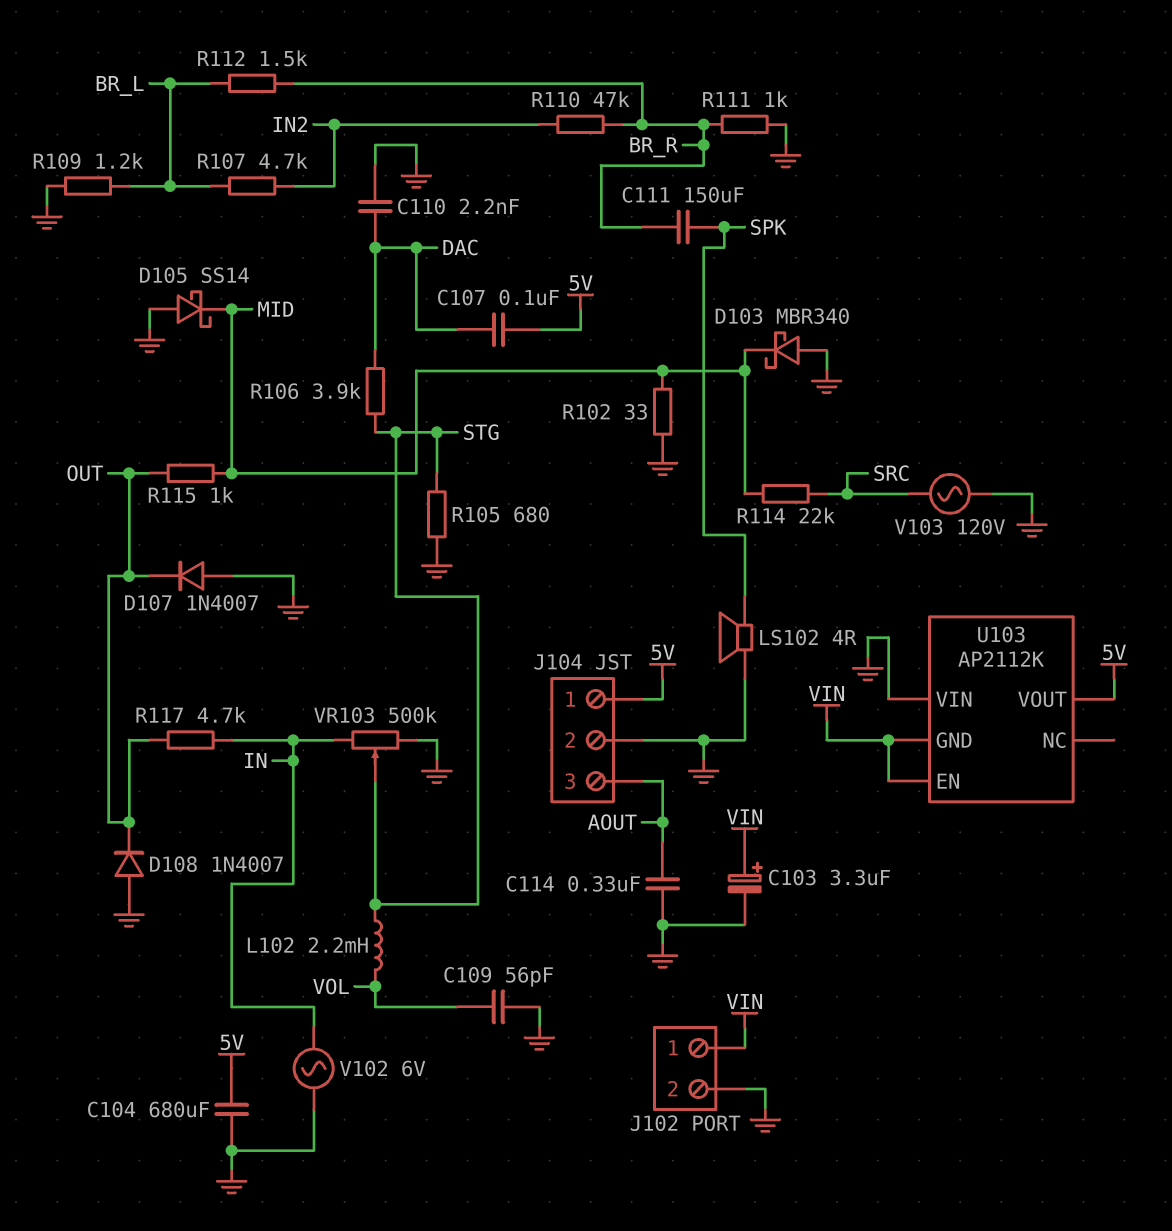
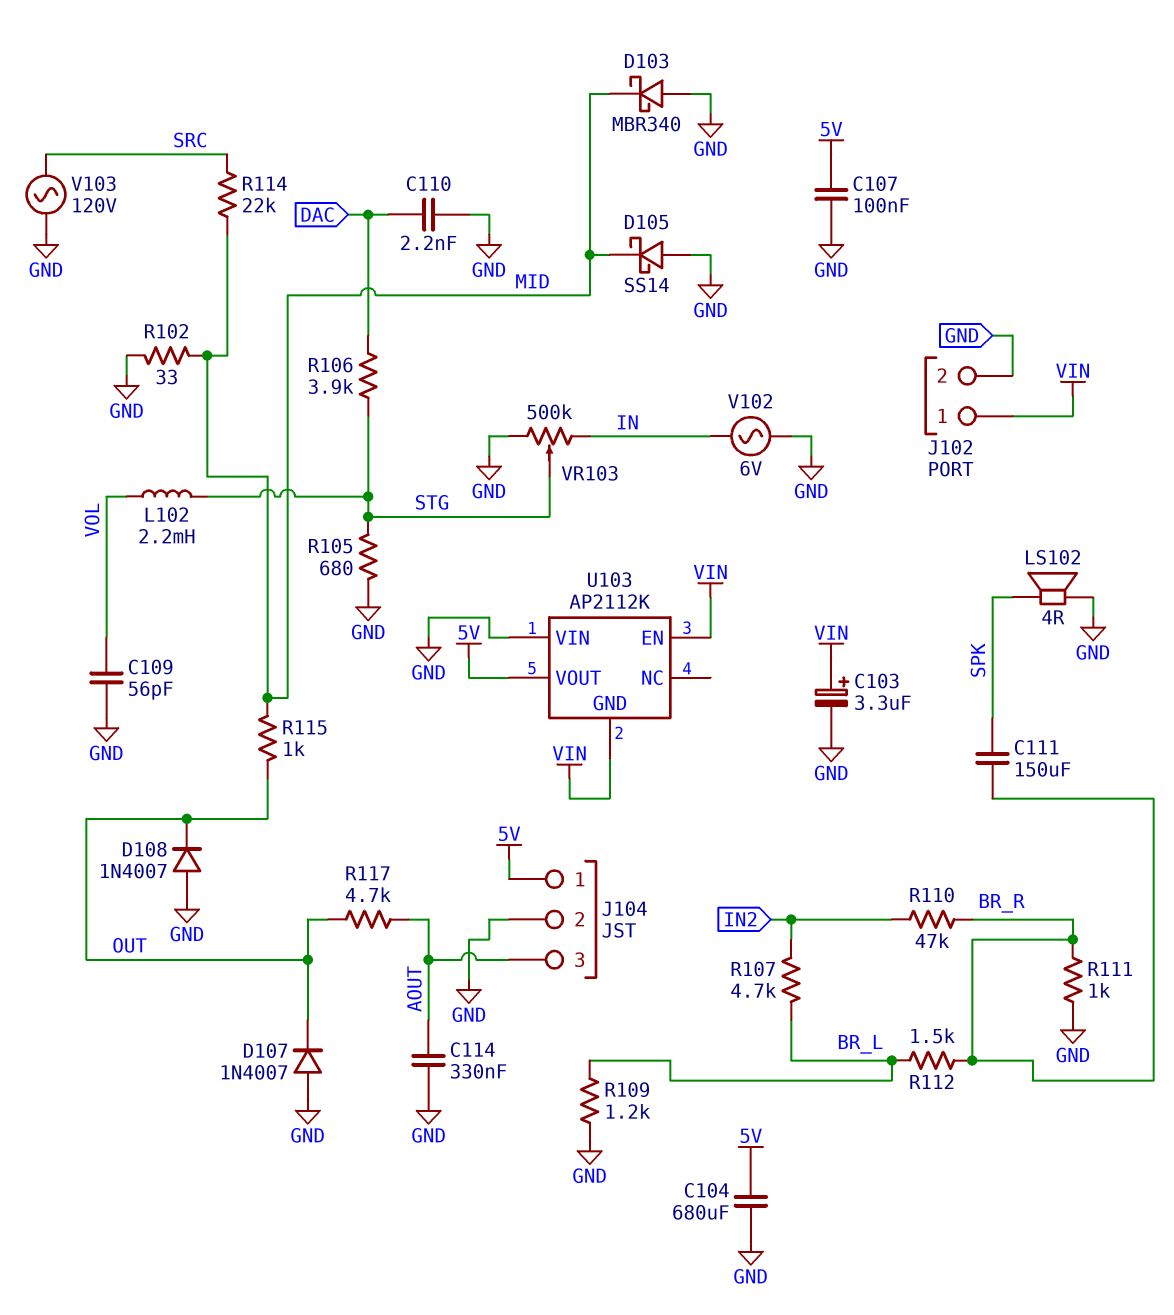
C107: 100nF (5V, DAC) -> 100nF (5V, GND)
R117: 4.7k (IN, OUT) -> 4.7k (AOUT, OUT)

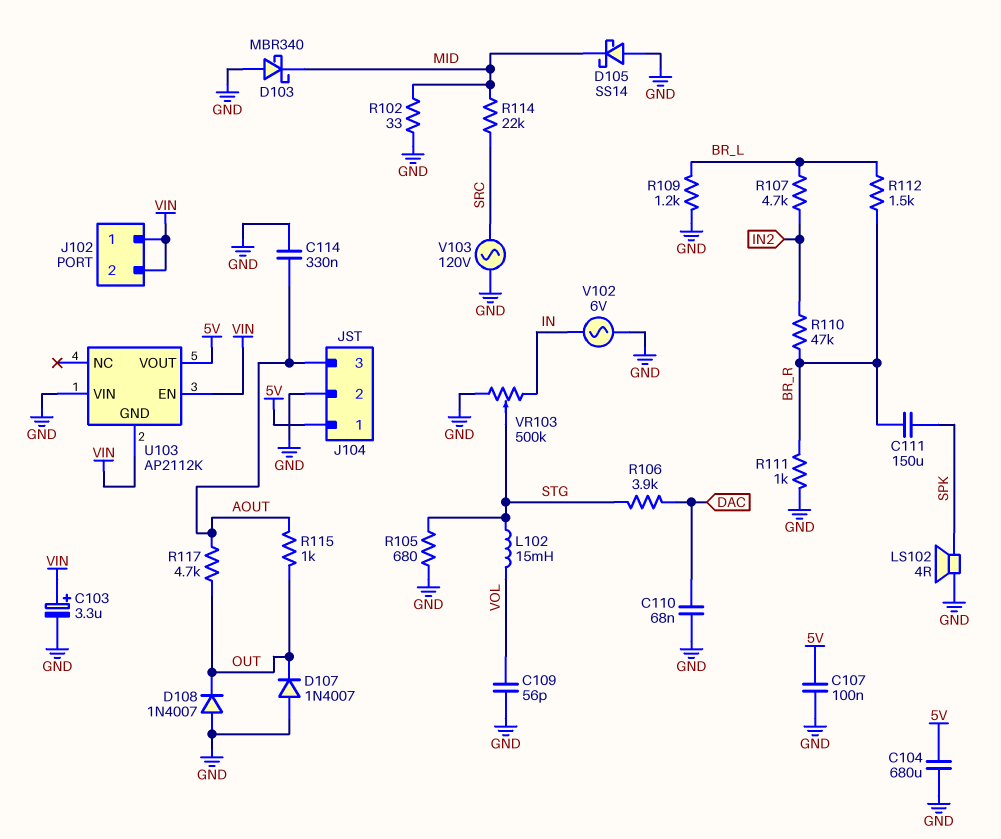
C110: 2.2nF (DAC, GND) -> 68nF (DAC, GND)
J102 pin 2: GND -> VIN
L102: 2.2mH (STG, VOL) -> 15mH (STG, VOL)
R115: 1k (MID, OUT) -> 1k (AOUT, OUT)

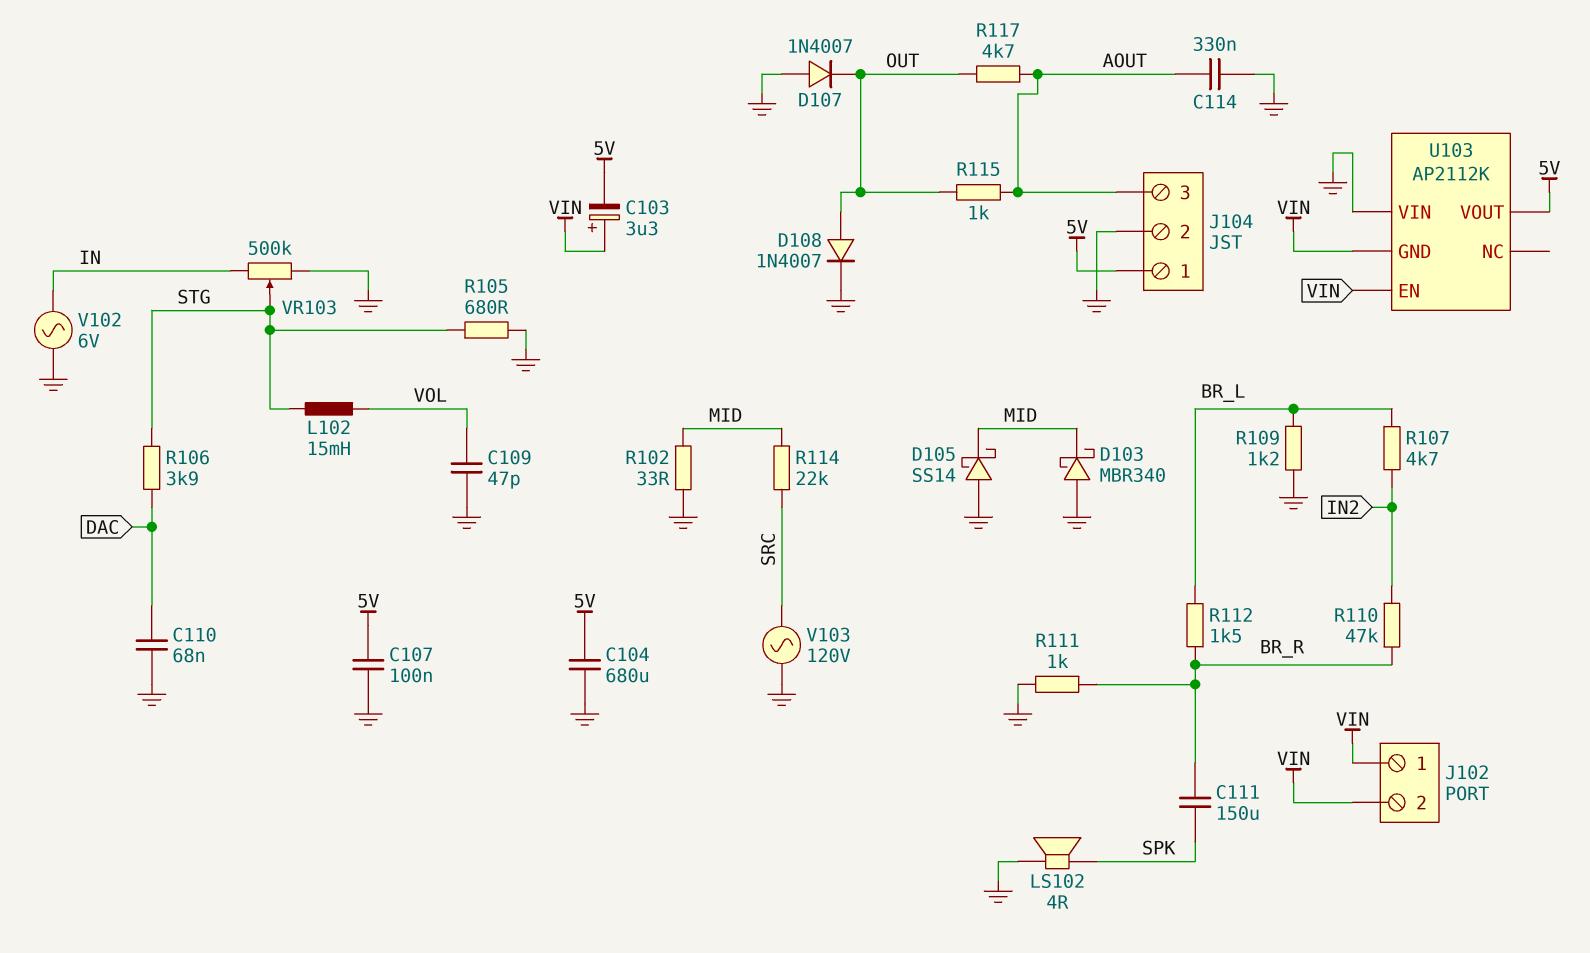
C103: 3.3uF (plus VIN, minus GND) -> 3.3uF (plus VIN, minus 5V)
C109: 56pF (GND, VOL) -> 47pF (GND, VOL)
D108: diode 1N4007 (A GND, K OUT) -> diode 1N4007 (A OUT, K GND)

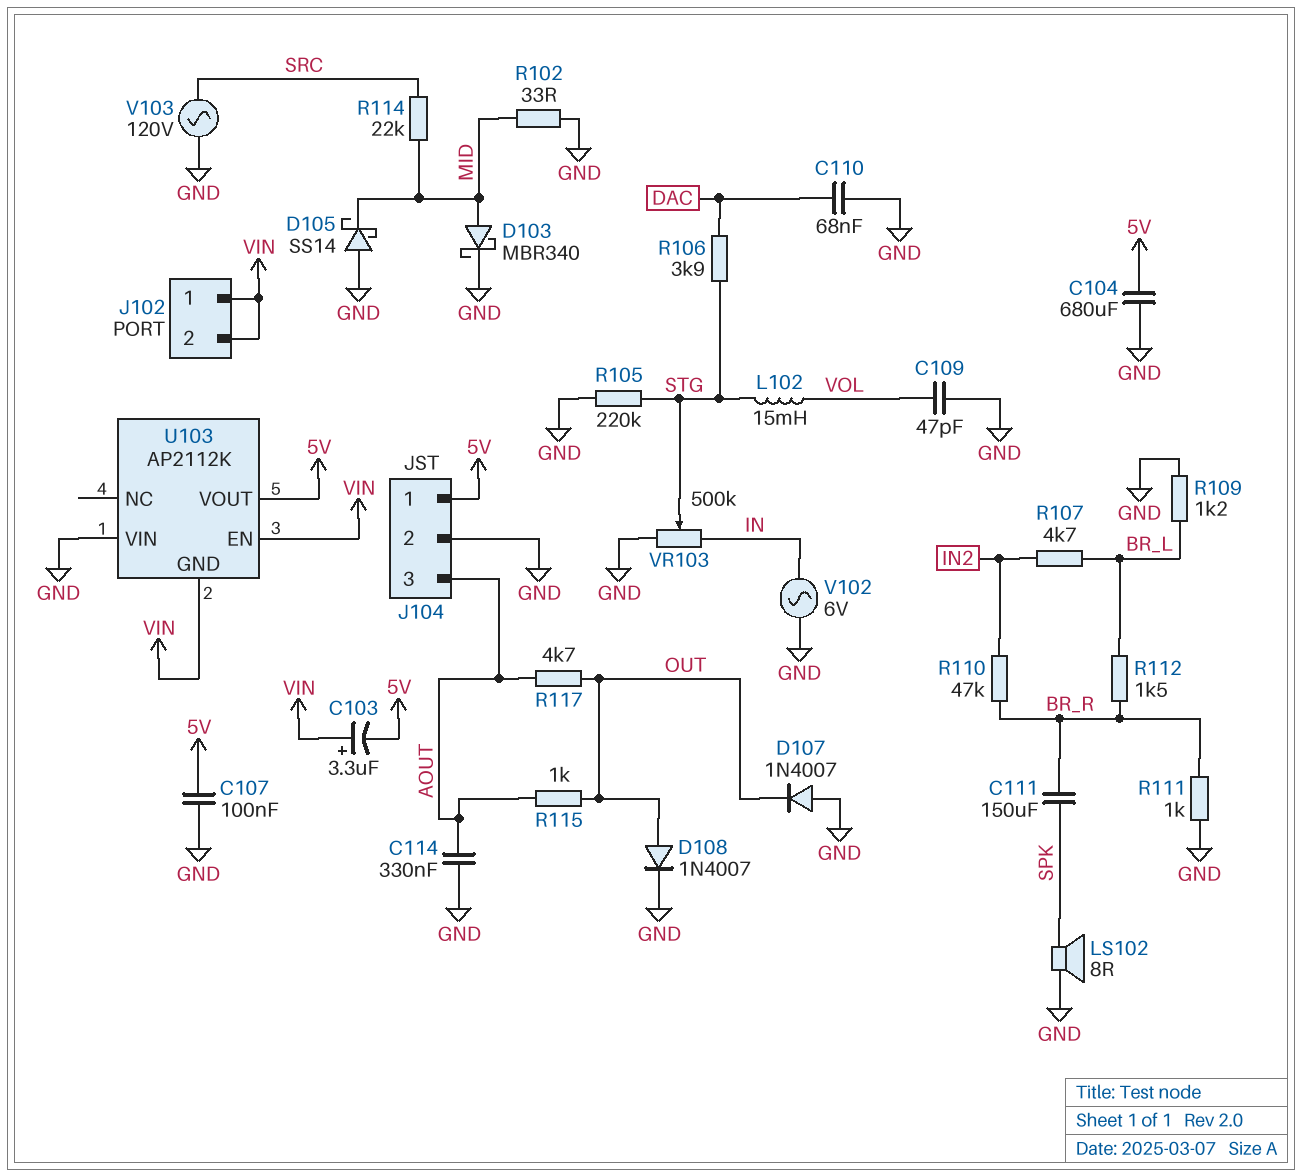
D103: schottky MBR340 (A GND, K MID) -> schottky MBR340 (A MID, K GND)
LS102: speaker 4R (GND, SPK) -> speaker 8R (GND, SPK)
R105: 680 (GND, STG) -> 220k (GND, STG)

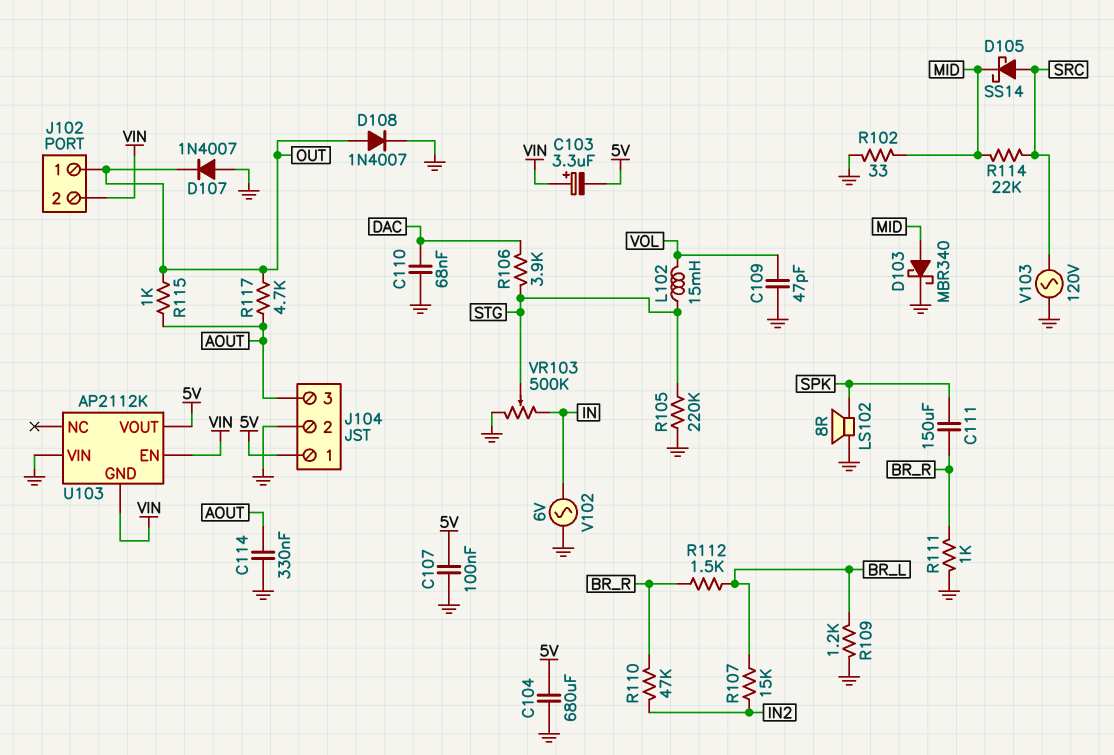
D105: schottky SS14 (A GND, K MID) -> schottky SS14 (A SRC, K MID)
J102 pin 1: VIN -> OUT
R107: 4.7k (BR_L, IN2) -> 15k (BR_L, IN2)

